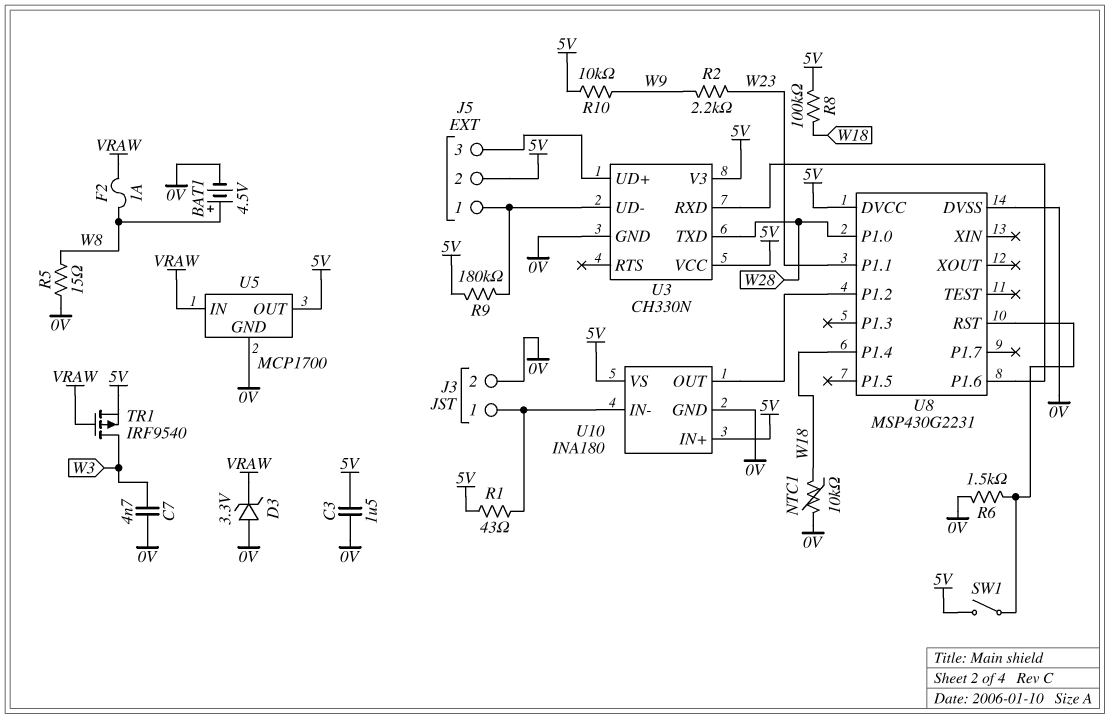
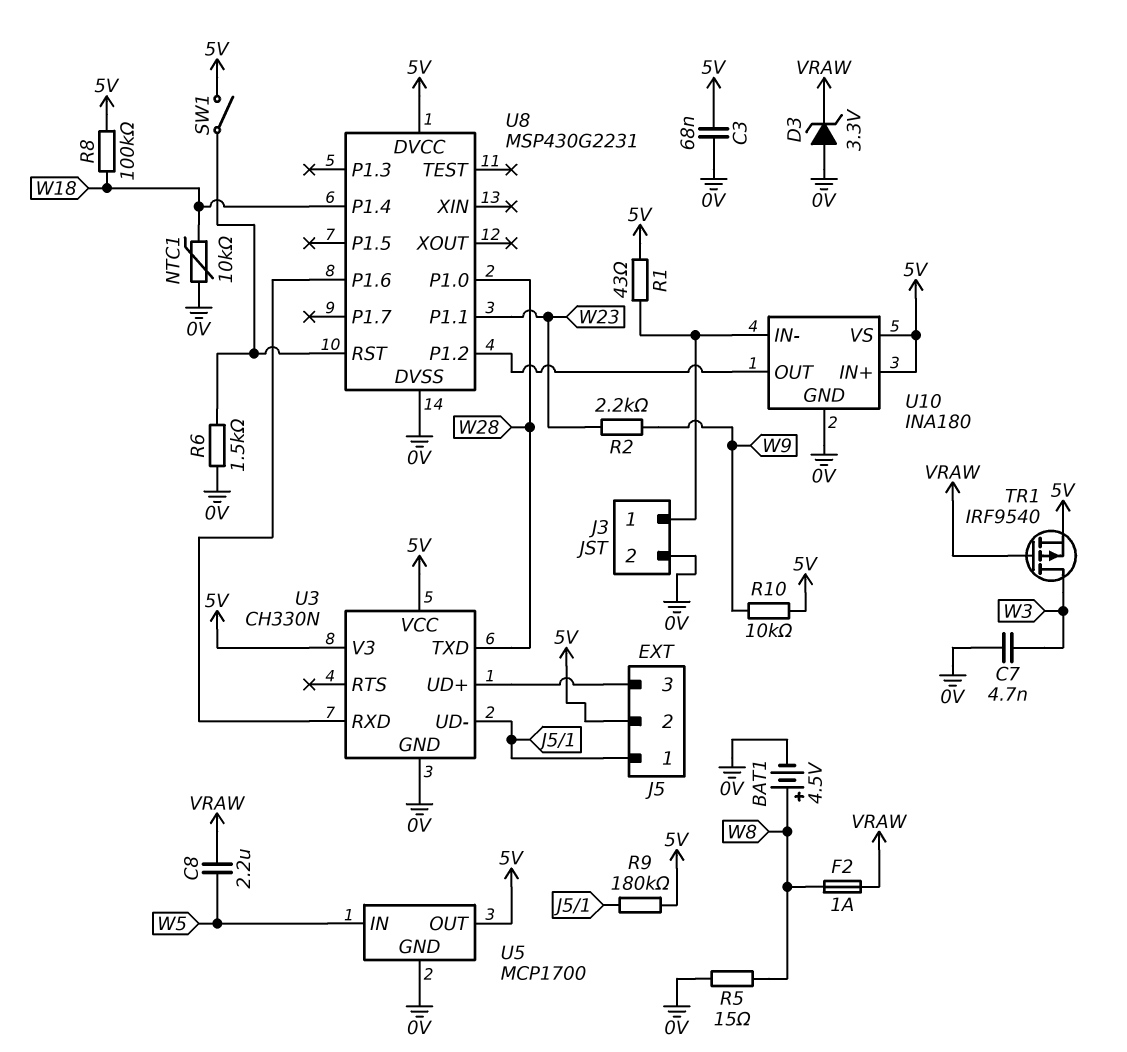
C3: 1.5uF (0V, 5V) -> 68nF (0V, 5V)
C8: none -> 2.2uF (VRAW, W5)
U5 pin IN: VRAW -> W5

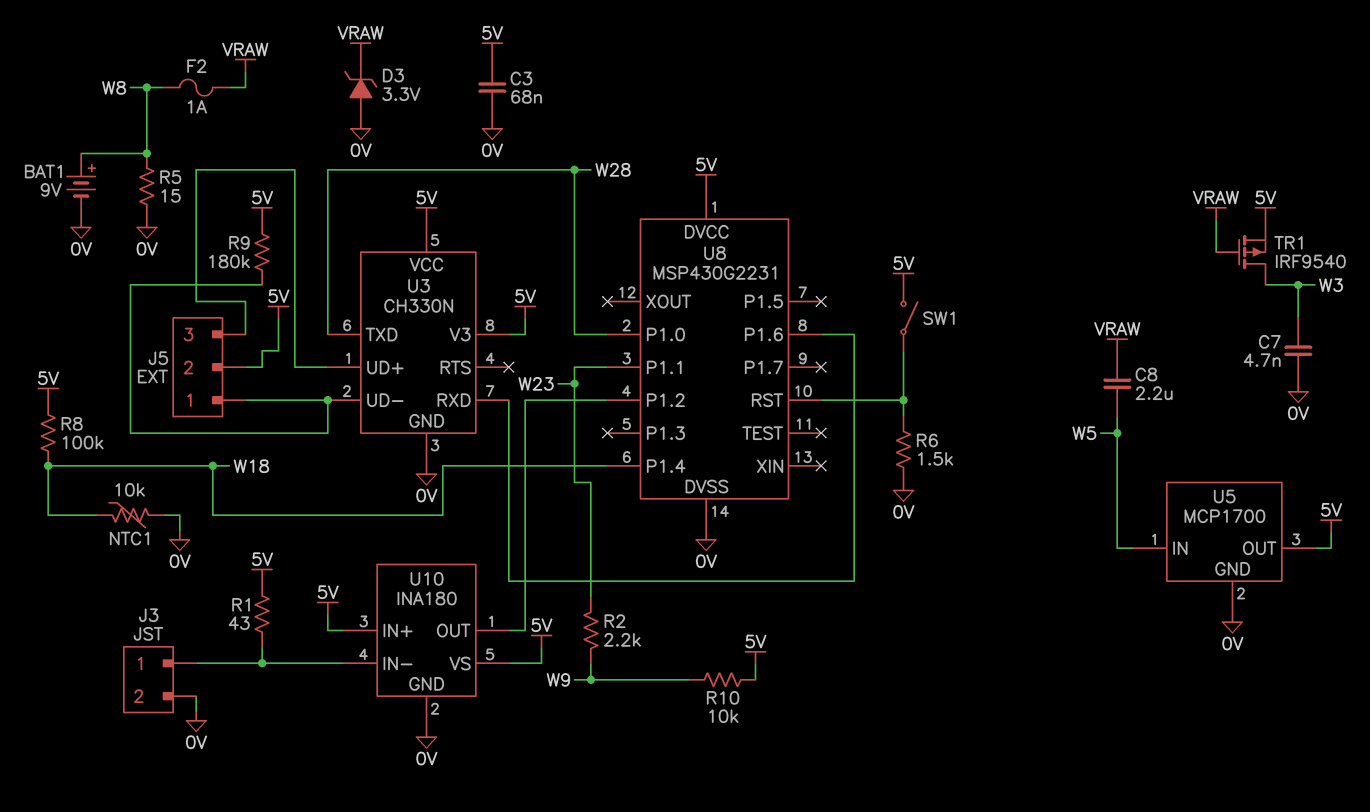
BAT1: 4.5V (plus W8, minus 0V) -> 9V (plus W8, minus 0V)

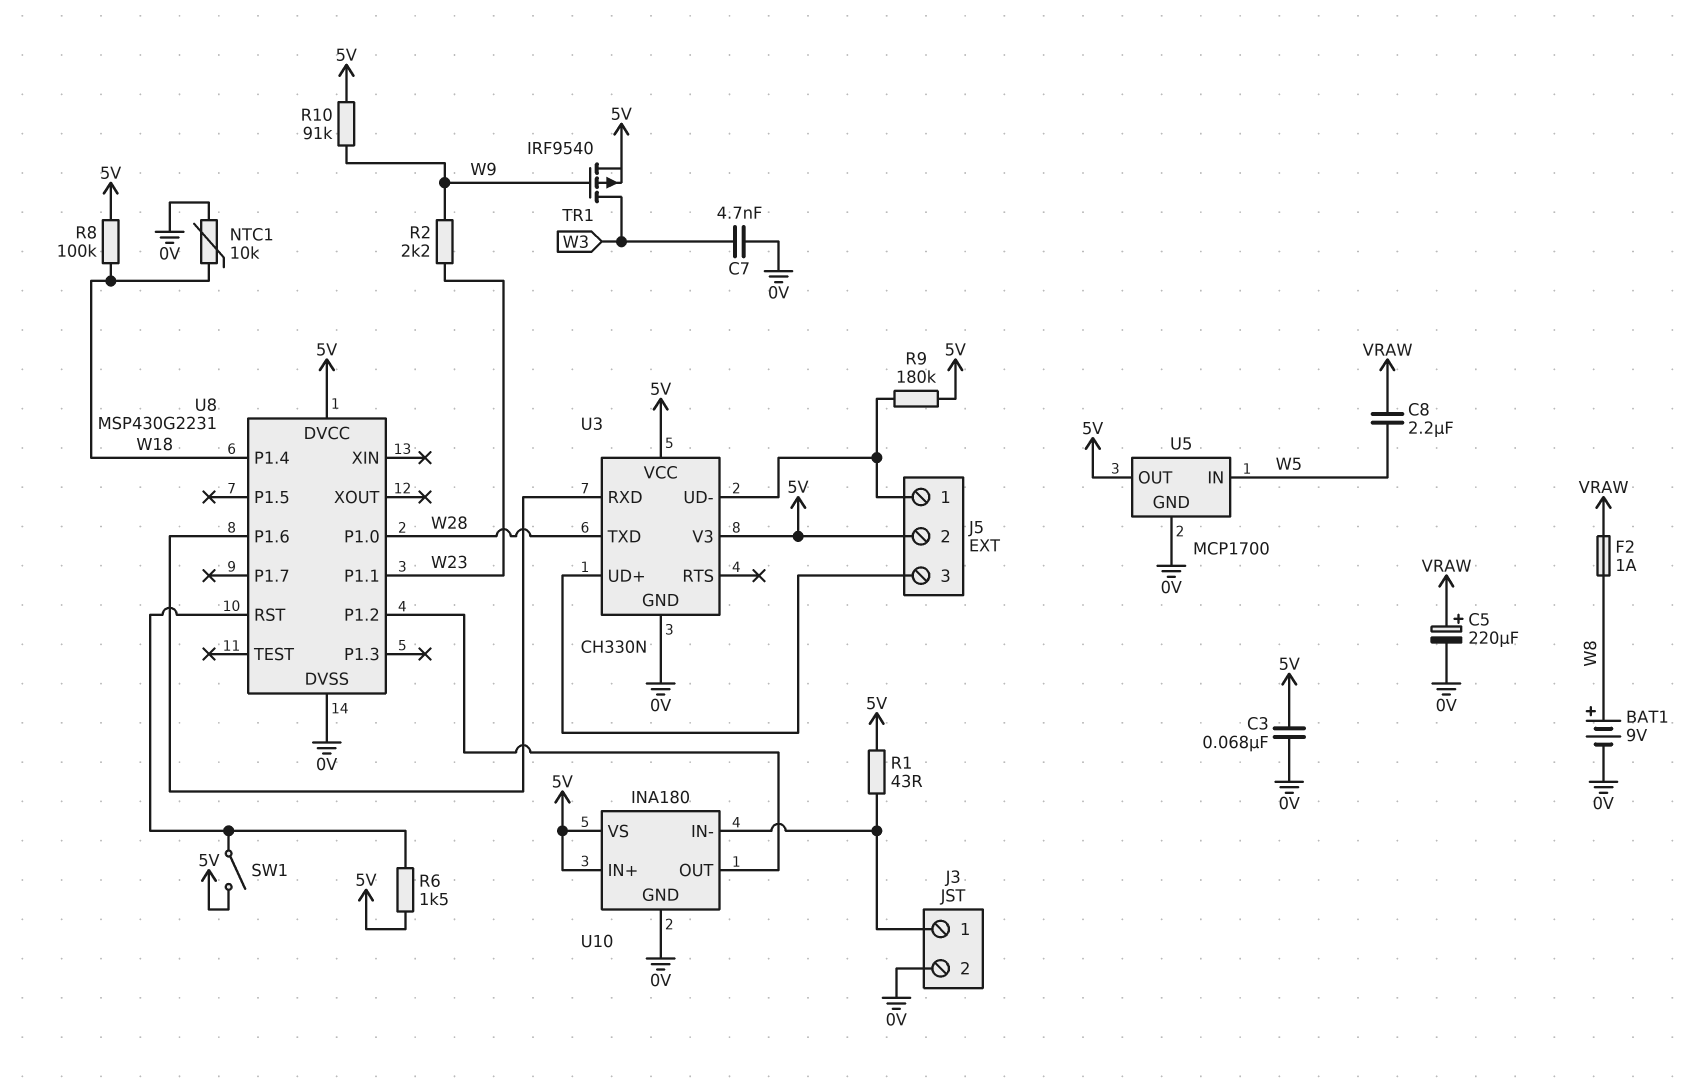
C5: none -> 220uF (plus VRAW, minus 0V)
D3: zener 3.3V (A 0V, K VRAW) -> none
R5: 15 (0V, W8) -> none
R6: 1.5k (0V, U8/RST) -> 1.5k (5V, U8/RST)
R10: 10k (5V, W9) -> 91k (5V, W9)
TR1: PMOS IRF9540 (G VRAW, D W3, S 5V) -> PMOS IRF9540 (G W9, D W3, S 5V)

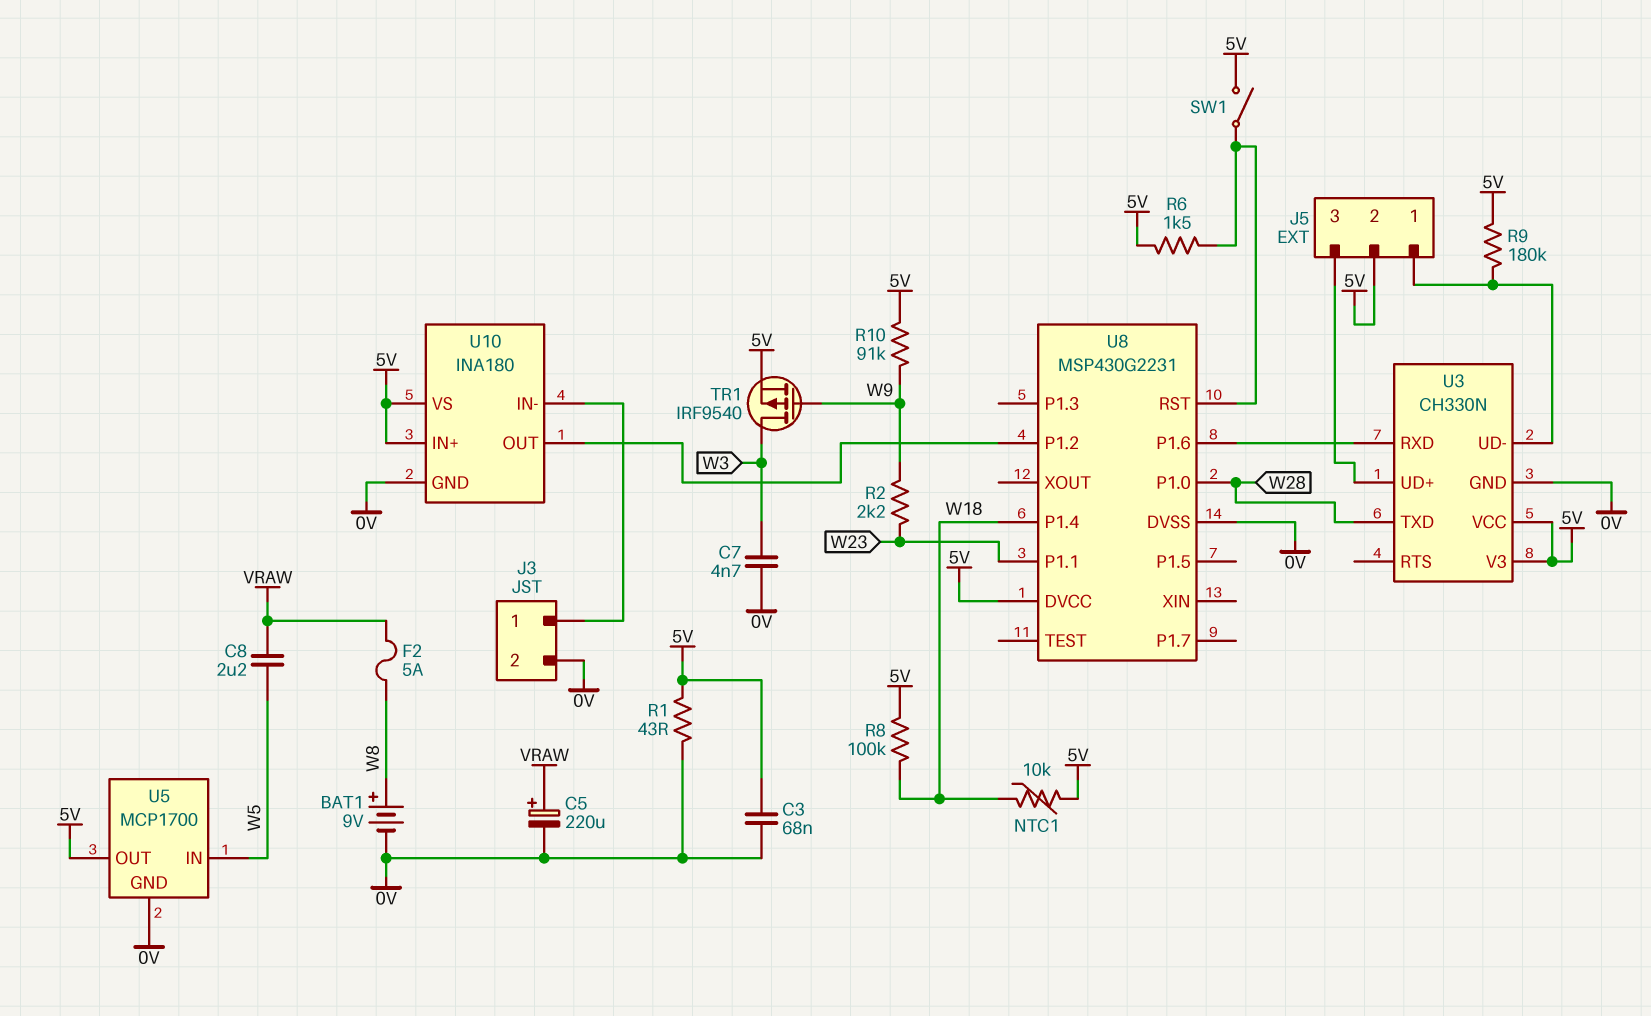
F2: 1A (VRAW, W8) -> 5A (VRAW, W8)
NTC1: 10k (0V, W18) -> 10k (5V, W18)
R1: 43 (5V, J3/1) -> 43 (0V, 5V)

